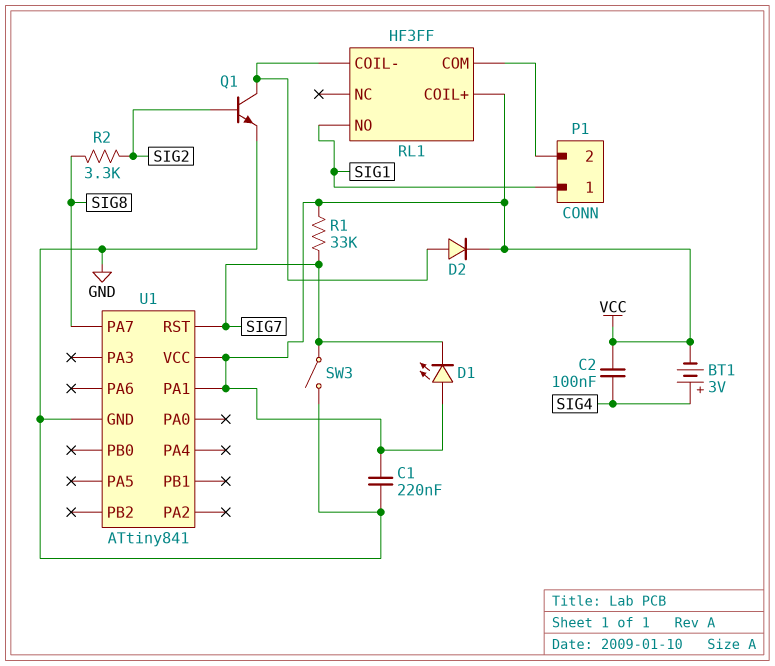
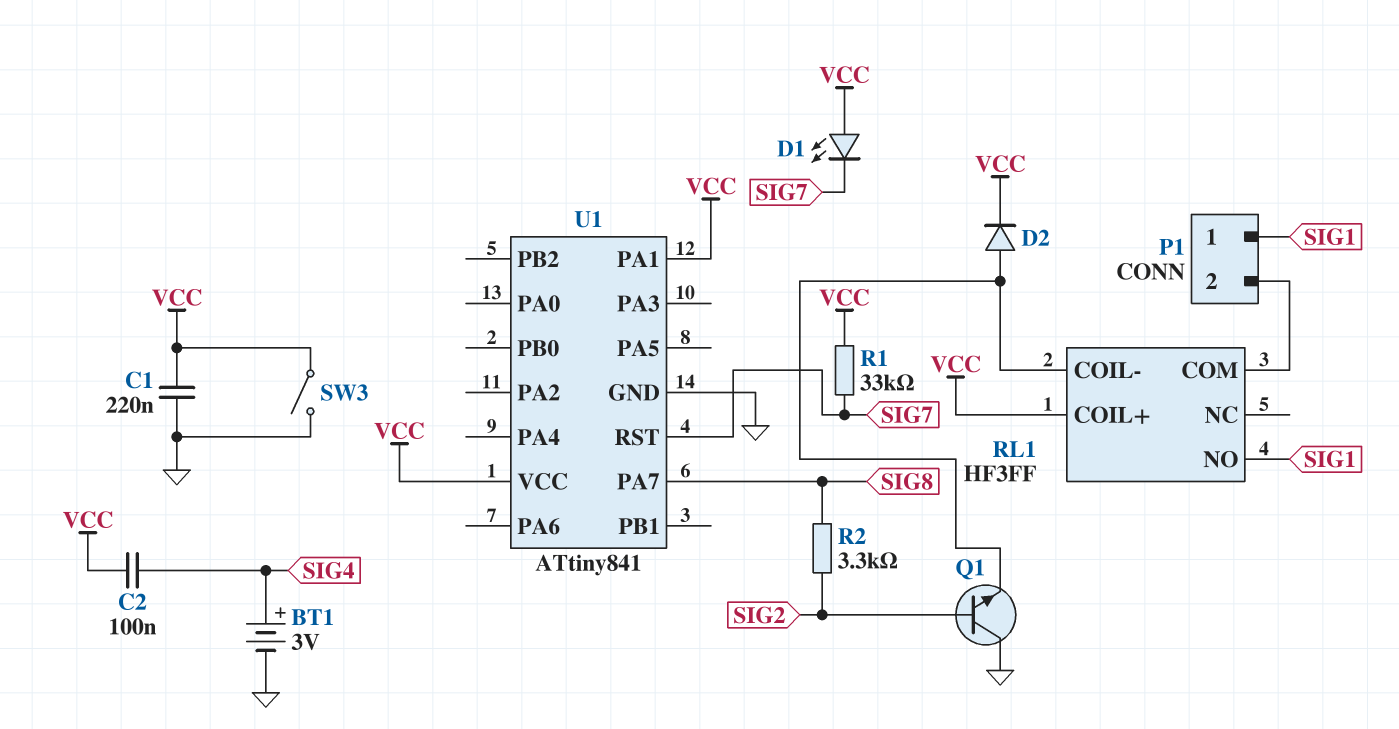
BT1: 3V (plus SIG4, minus VCC) -> 3V (plus SIG4, minus GND)
Q1: NPN (B SIG2, C RL1/COIL-, E GND) -> NPN (B SIG2, C GND, E RL1/COIL-)
SW3: switch (GND, SIG7) -> switch (GND, VCC)

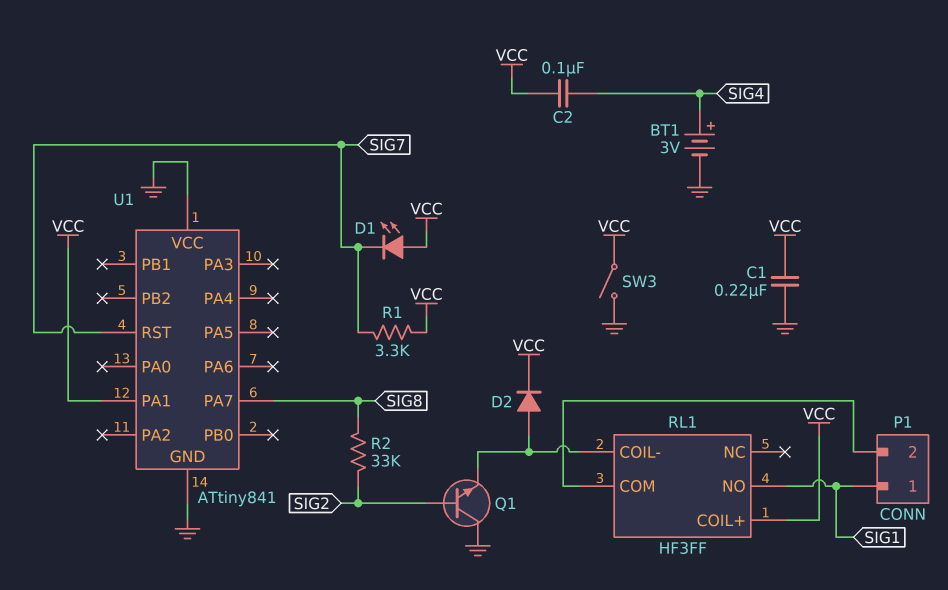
R1: 33k (SIG7, VCC) -> 3.3k (SIG7, VCC)
R2: 3.3k (SIG2, SIG8) -> 33k (SIG2, SIG8)
U1 pin VCC: VCC -> GND

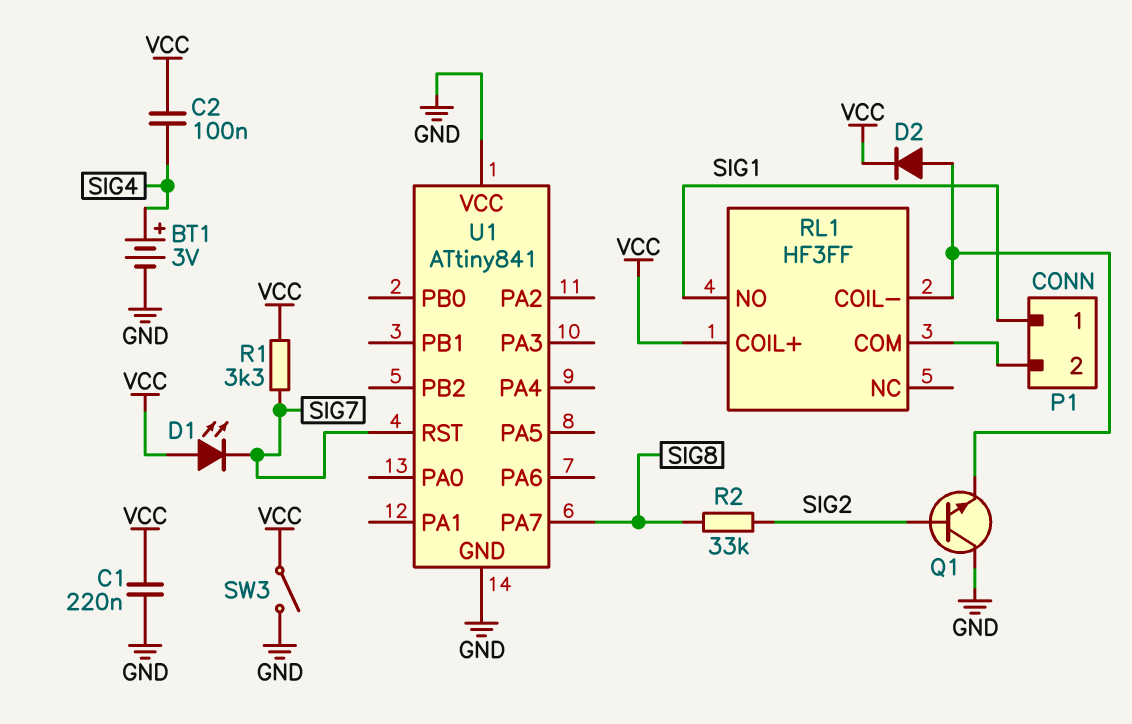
U1 pin PA1: VCC -> none

